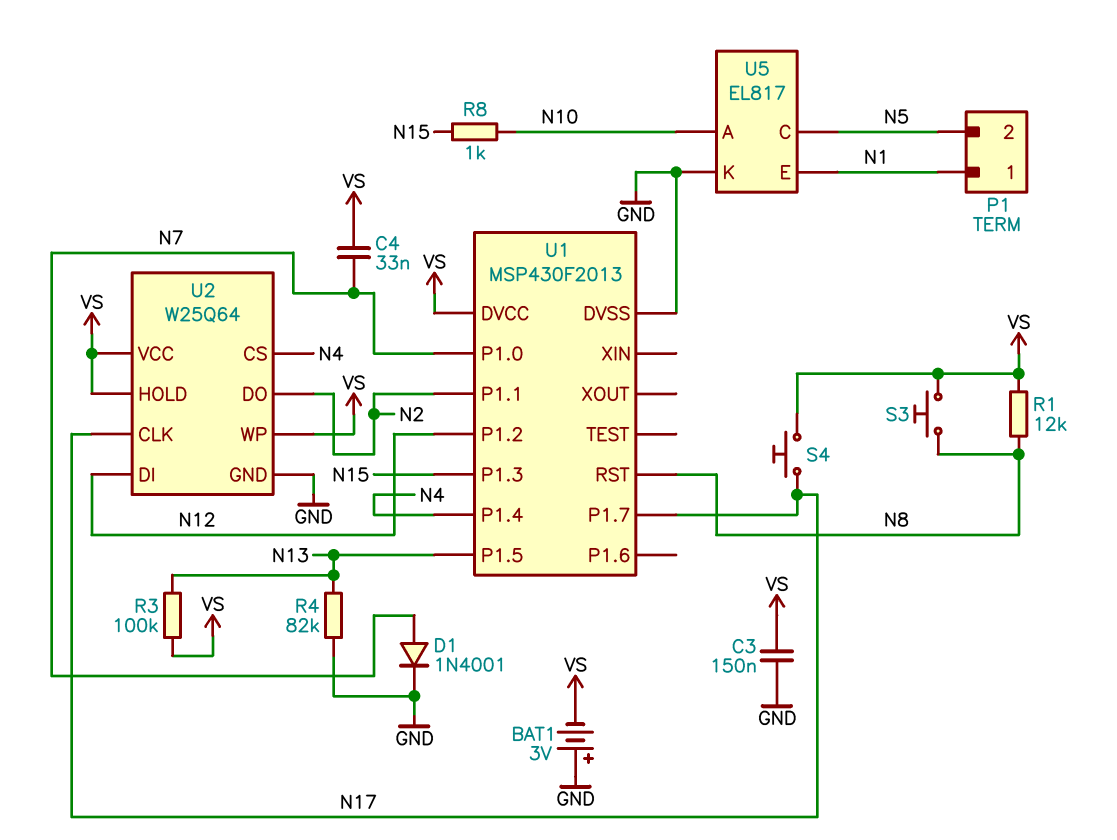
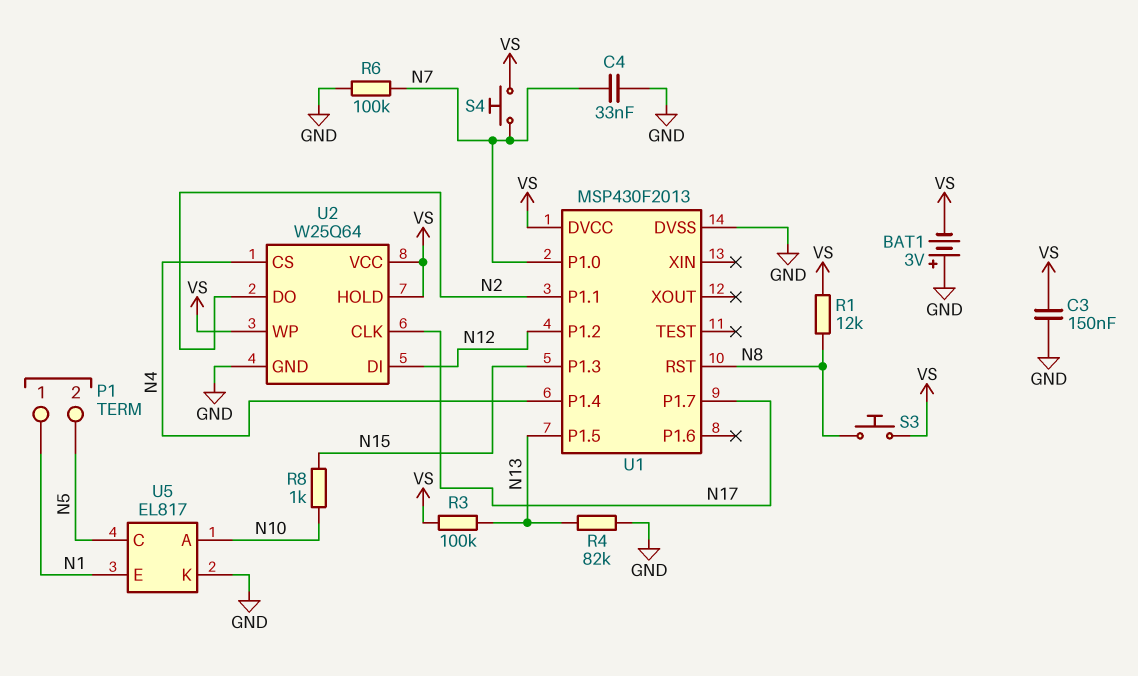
C4: 33nF (N7, VS) -> 33nF (GND, N7)
D1: diode 1N4001 (A N7, K GND) -> none
R6: none -> 100k (GND, N7)
S4: button (N17, VS) -> button (N7, VS)

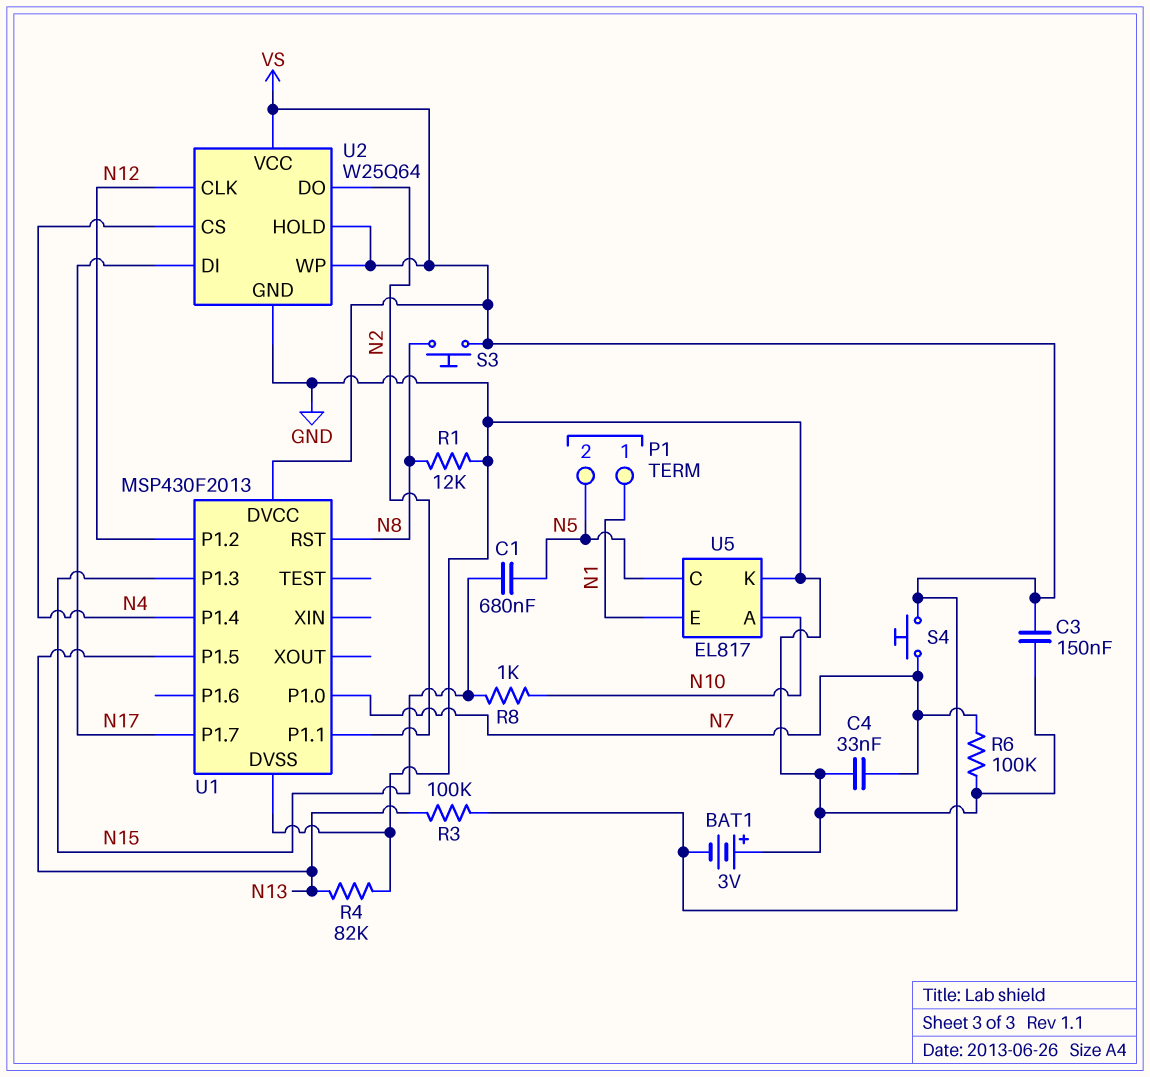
C1: none -> 680nF (N5, N15)
R1: 12k (N8, VS) -> 12k (GND, N8)
U2 pin CLK: N17 -> N12
U2 pin DI: N12 -> N17

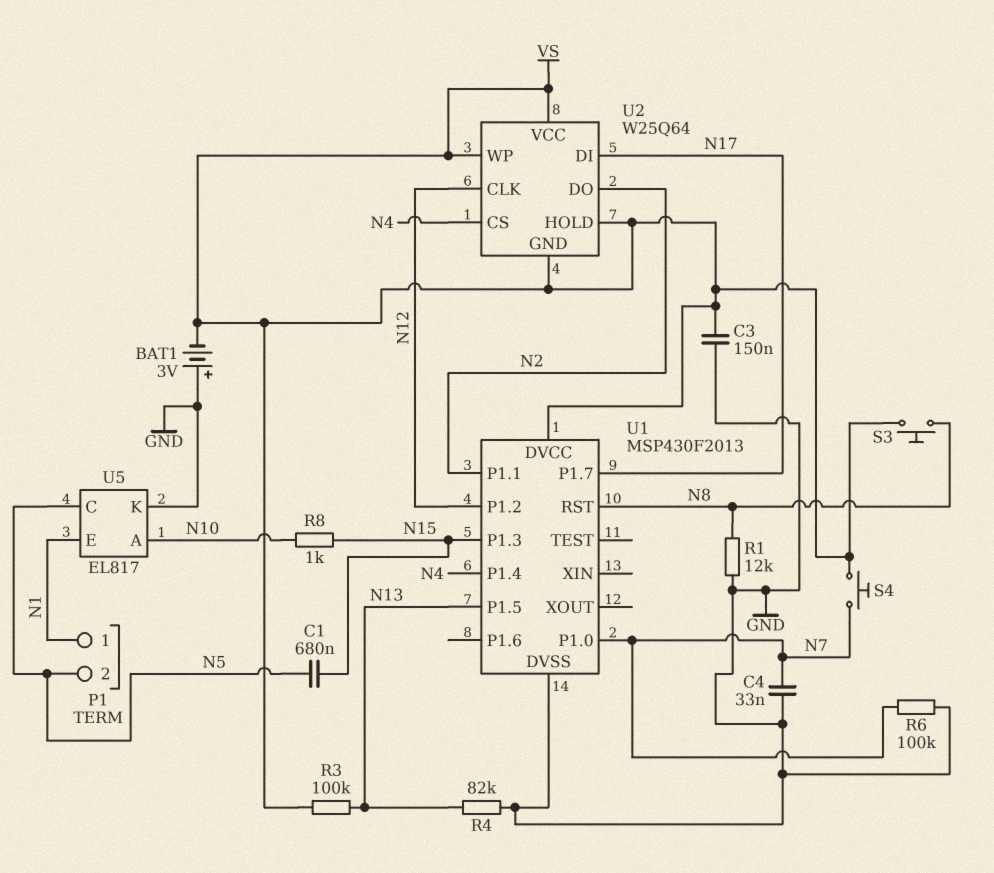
U2 pin GND: GND -> VS

